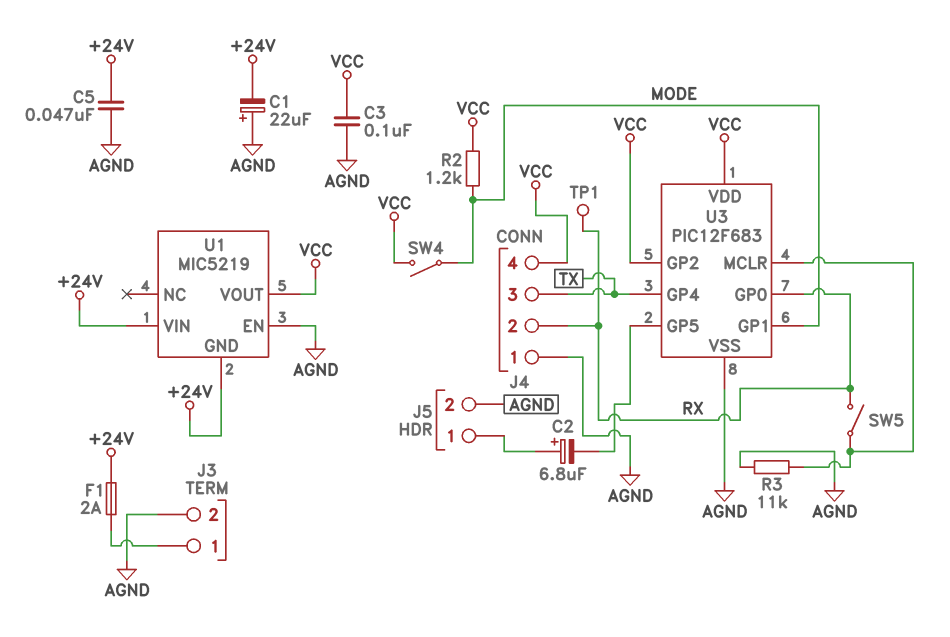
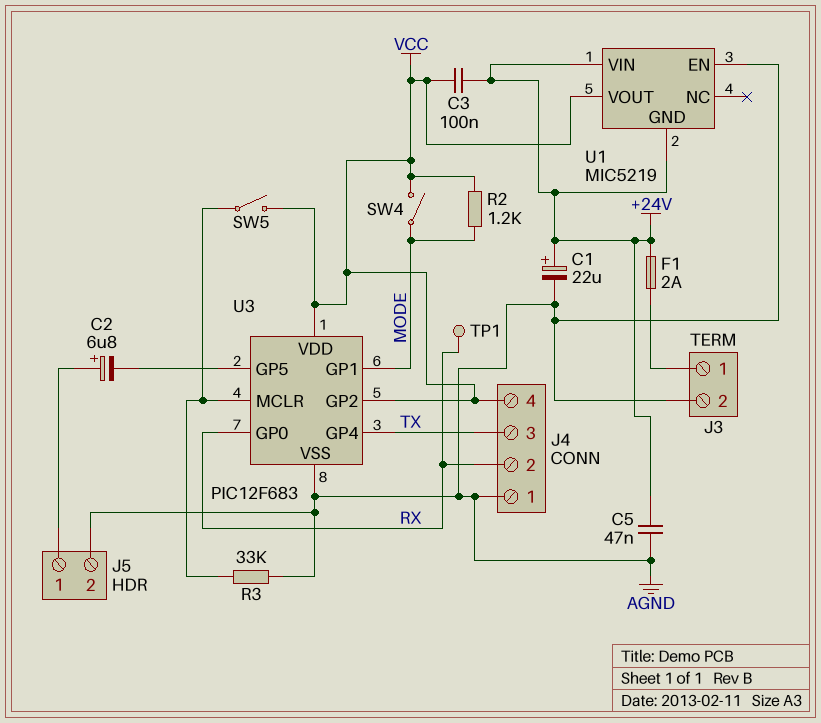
C1: 22uF (plus AGND, minus +24V) -> 22uF (plus +24V, minus AGND)
C3: 100nF (AGND, VCC) -> 100nF (+24V, VCC)
R3: 11k (AGND, U3/MCLR) -> 33k (AGND, U3/MCLR)
SW5: switch (RX, U3/MCLR) -> switch (U3/MCLR, VCC)

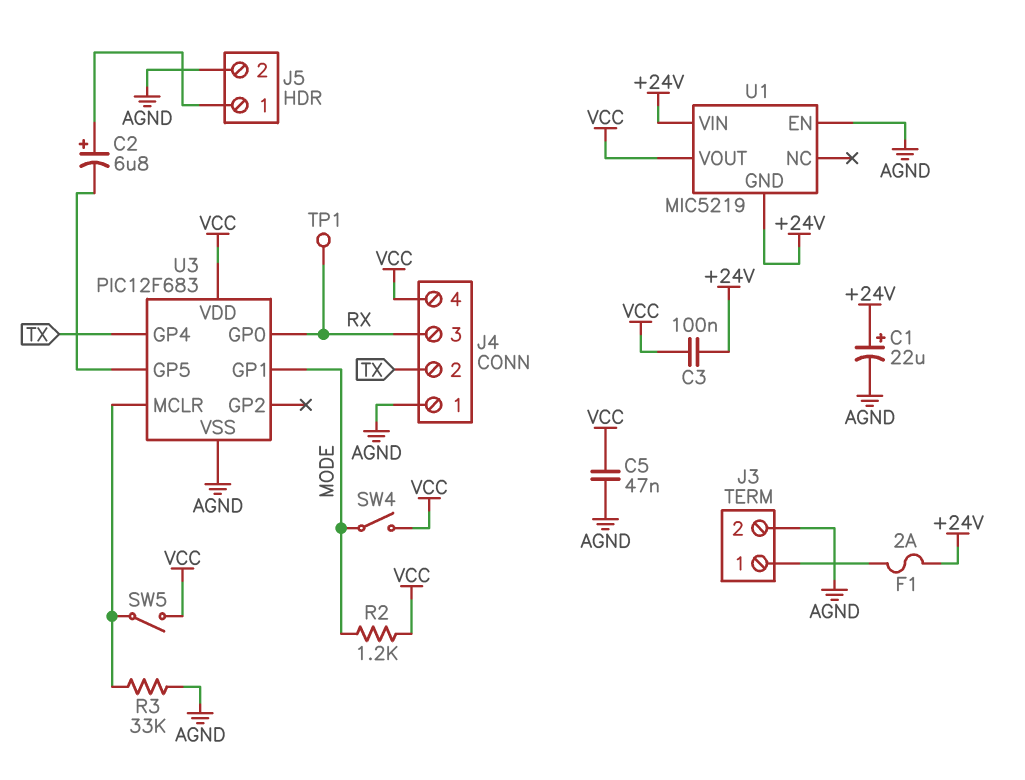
C5: 47nF (+24V, AGND) -> 47nF (AGND, VCC)
J4 pin 2: RX -> TX
J4 pin 3: TX -> RX
U3 pin GP2: VCC -> none

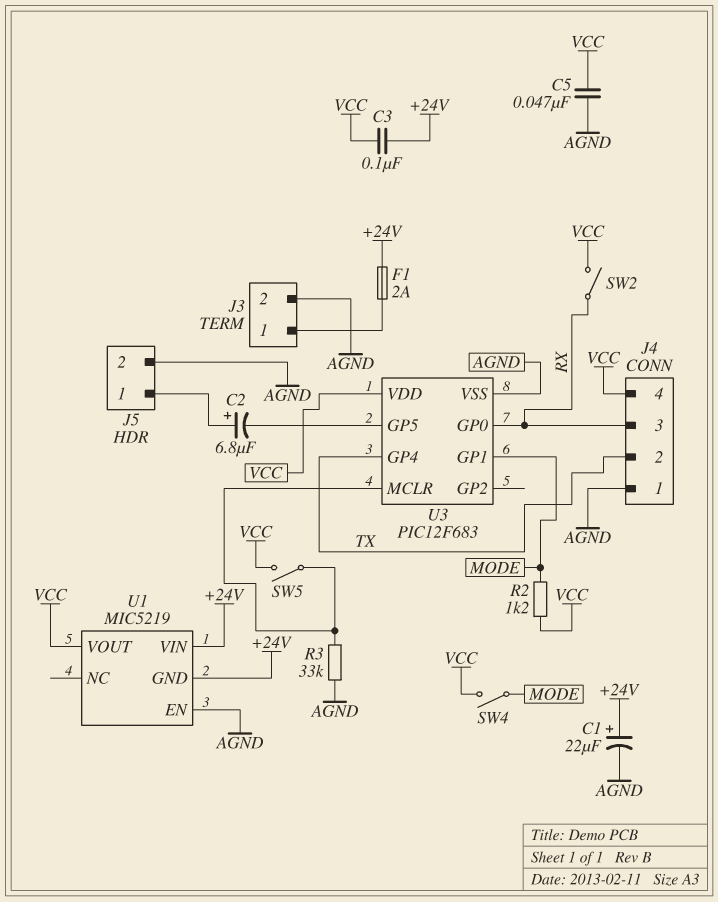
SW2: none -> switch (RX, VCC)
TP1: test point (RX) -> none

